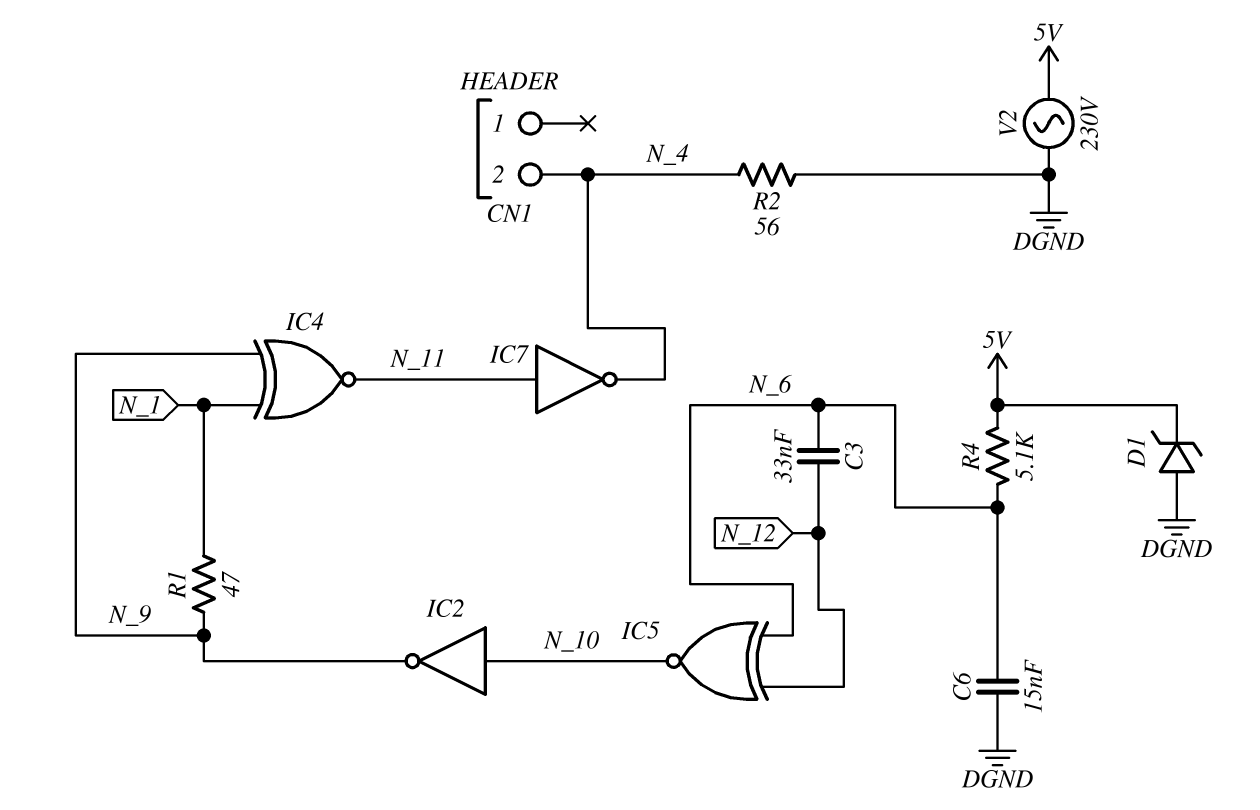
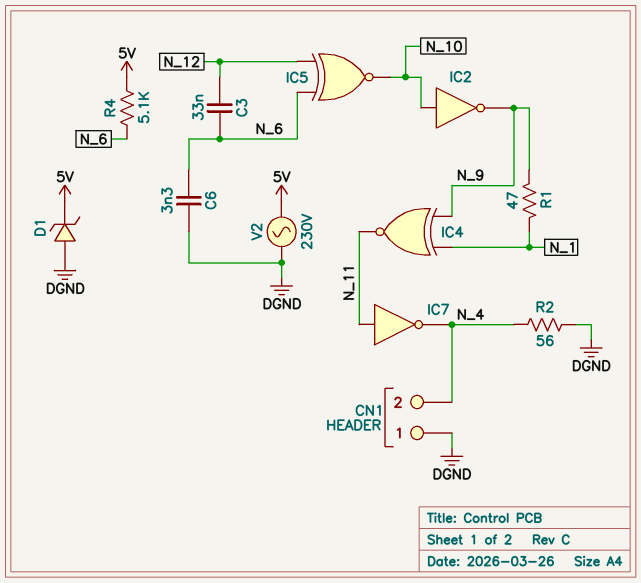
C6: 15nF (DGND, N_6) -> 3.3nF (DGND, N_6)
CN1 pin 1: none -> DGND

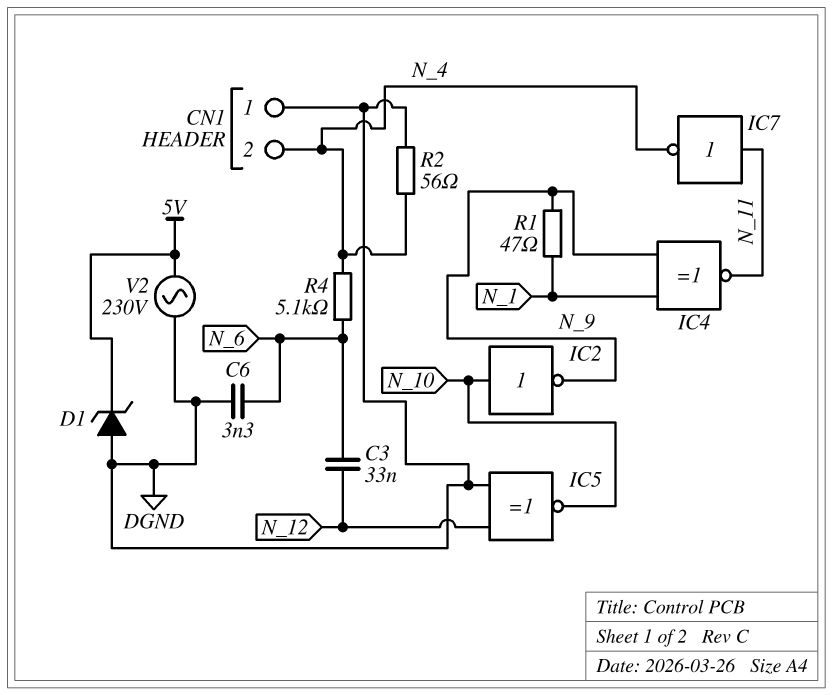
IC5: XNOR (in N_6, in N_12, out N_10) -> XNOR (in DGND, in N_12, out N_10)
R4: 5.1k (5V, N_6) -> 5.1k (N_4, N_6)

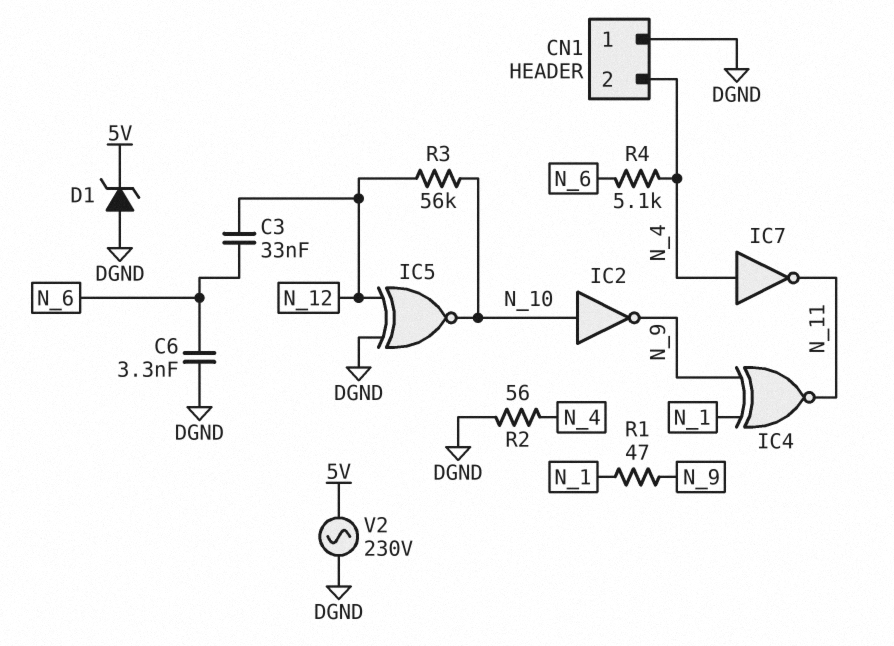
IC7: NOT (in N_11, out N_4) -> NOT (in N_4, out N_11)
R3: none -> 56k (N_10, N_12)

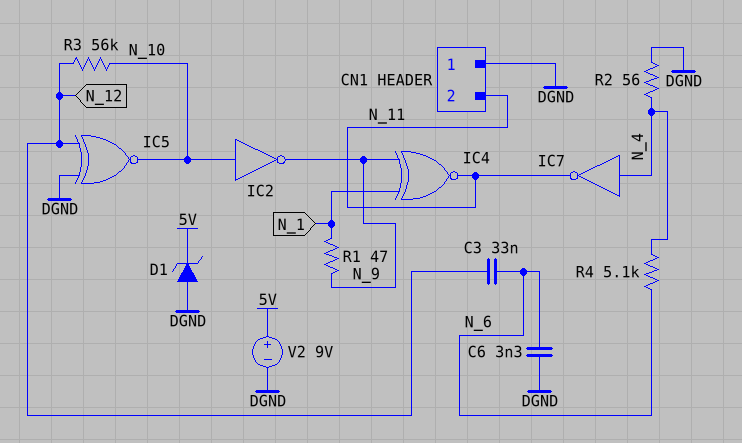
CN1 pin 2: N_4 -> N_11
V2: AC 230V (5V, DGND) -> 9V (plus 5V, minus DGND)

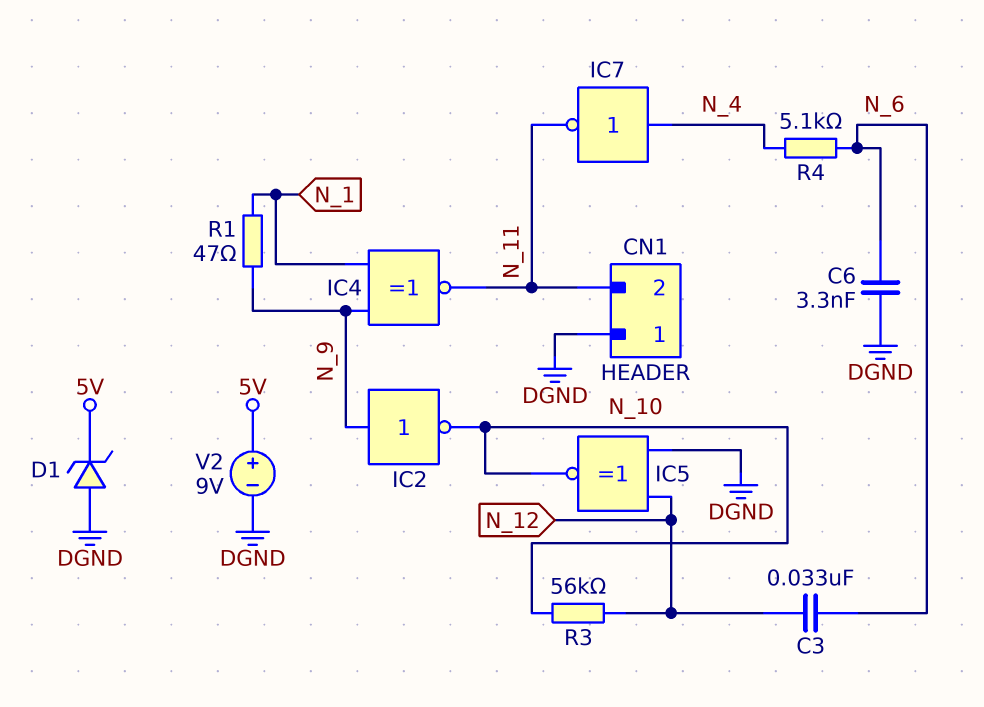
IC2: NOT (in N_10, out N_9) -> NOT (in N_9, out N_10)
R2: 56 (DGND, N_4) -> none

